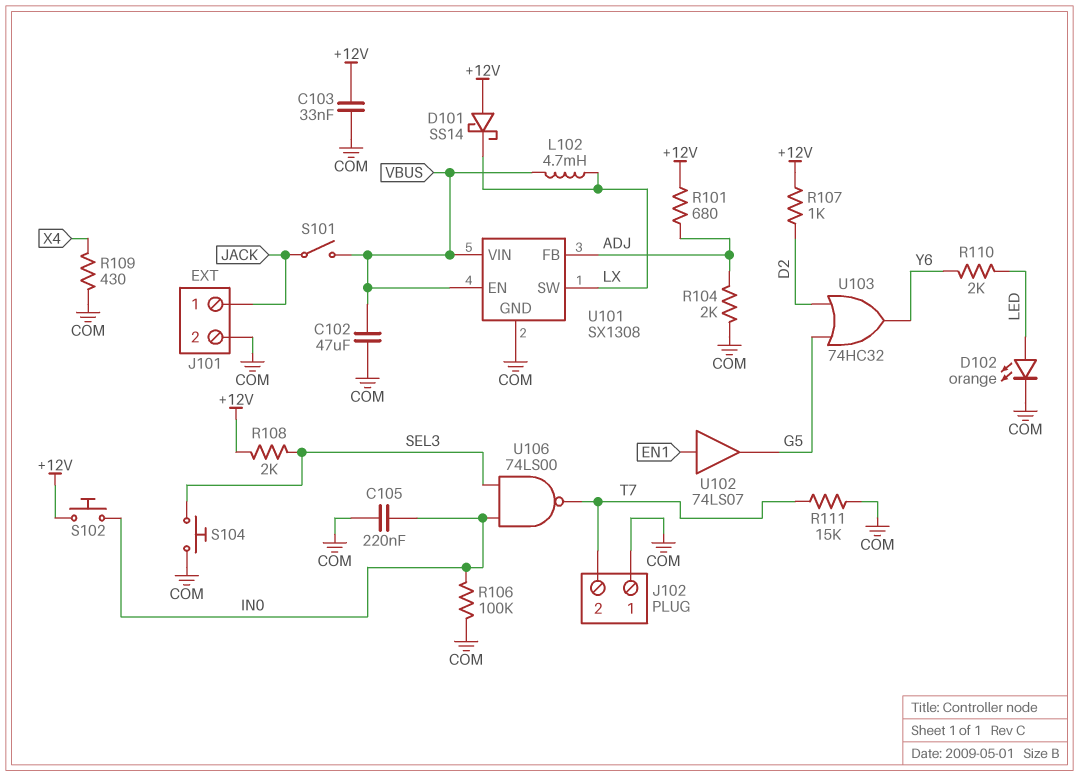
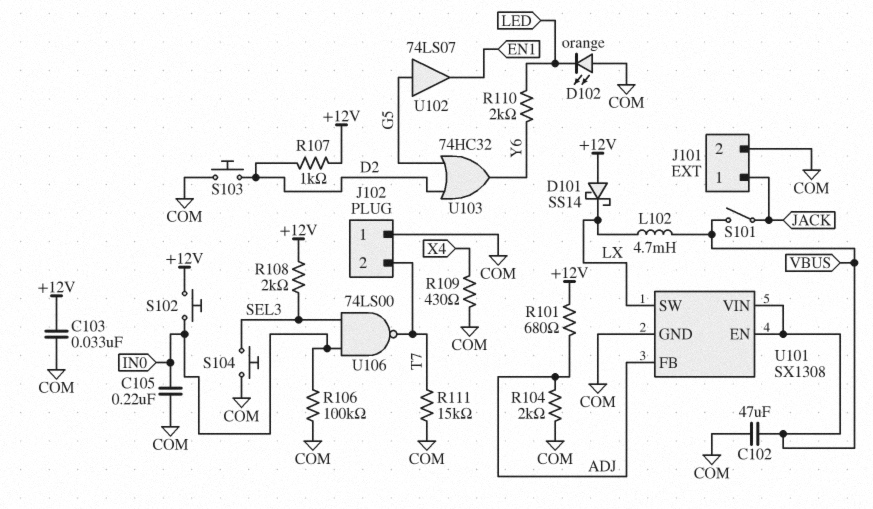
D102: LED orange (A LED, K COM) -> LED orange (A COM, K LED)
S103: none -> button (COM, D2)
U102: buffer 74LS07 (in EN1, out G5) -> buffer 74LS07 (in G5, out EN1)

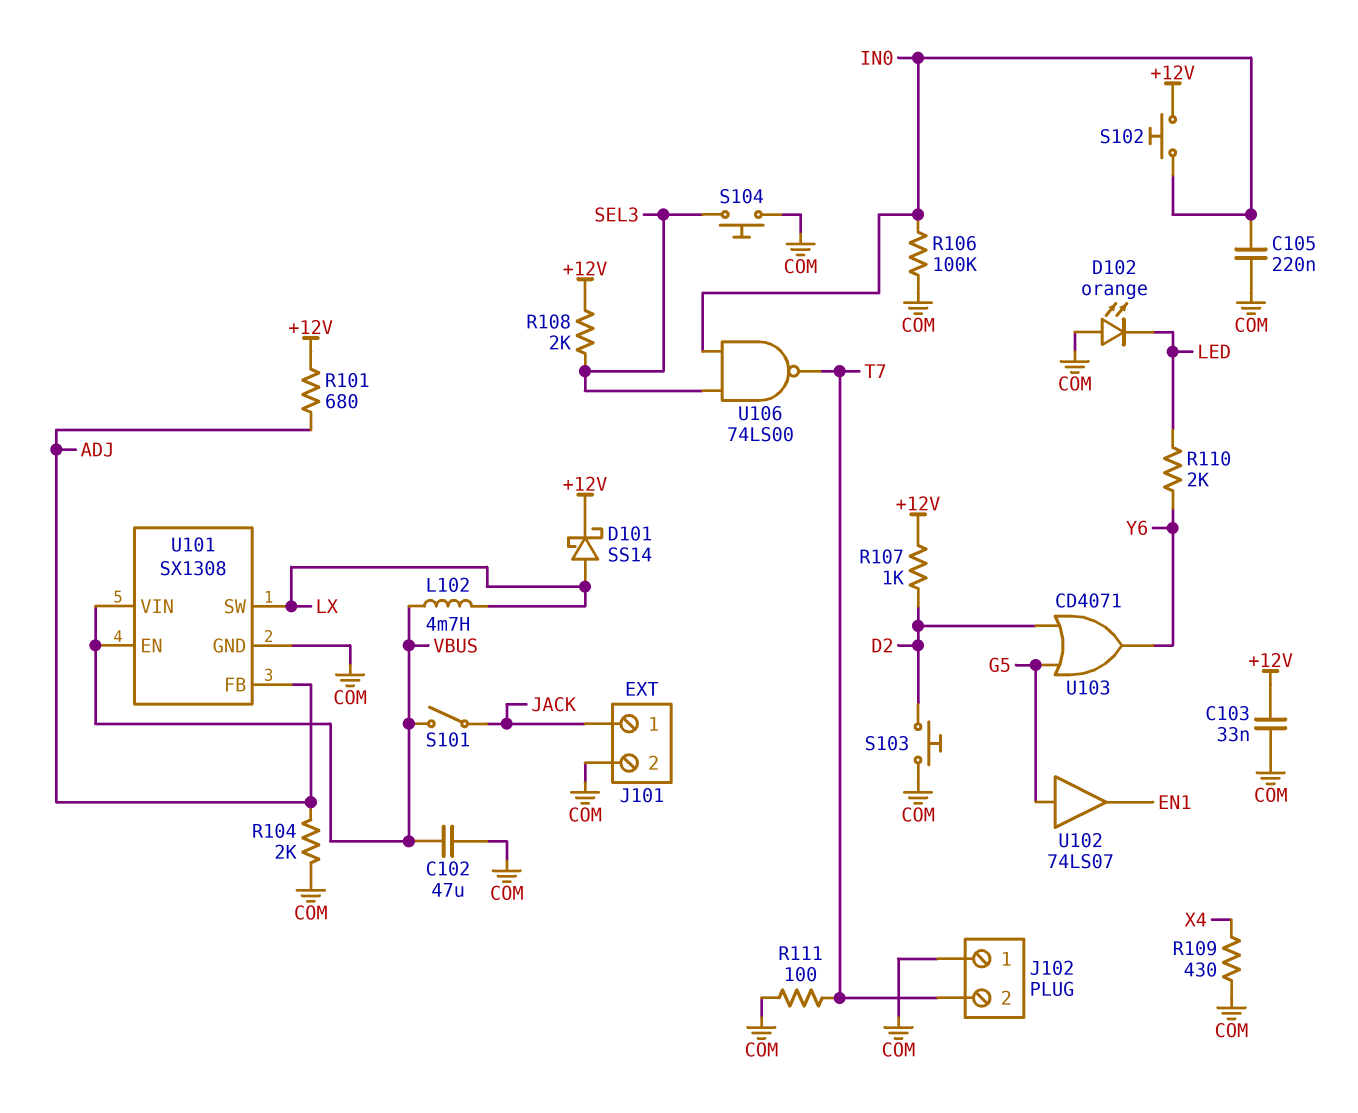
D101: schottky SS14 (A +12V, K LX) -> schottky SS14 (A LX, K +12V)
R111: 15k (COM, T7) -> 100 (COM, T7)
U103: OR 74HC32 (in D2, in G5, out Y6) -> OR CD4071 (in D2, in G5, out Y6)

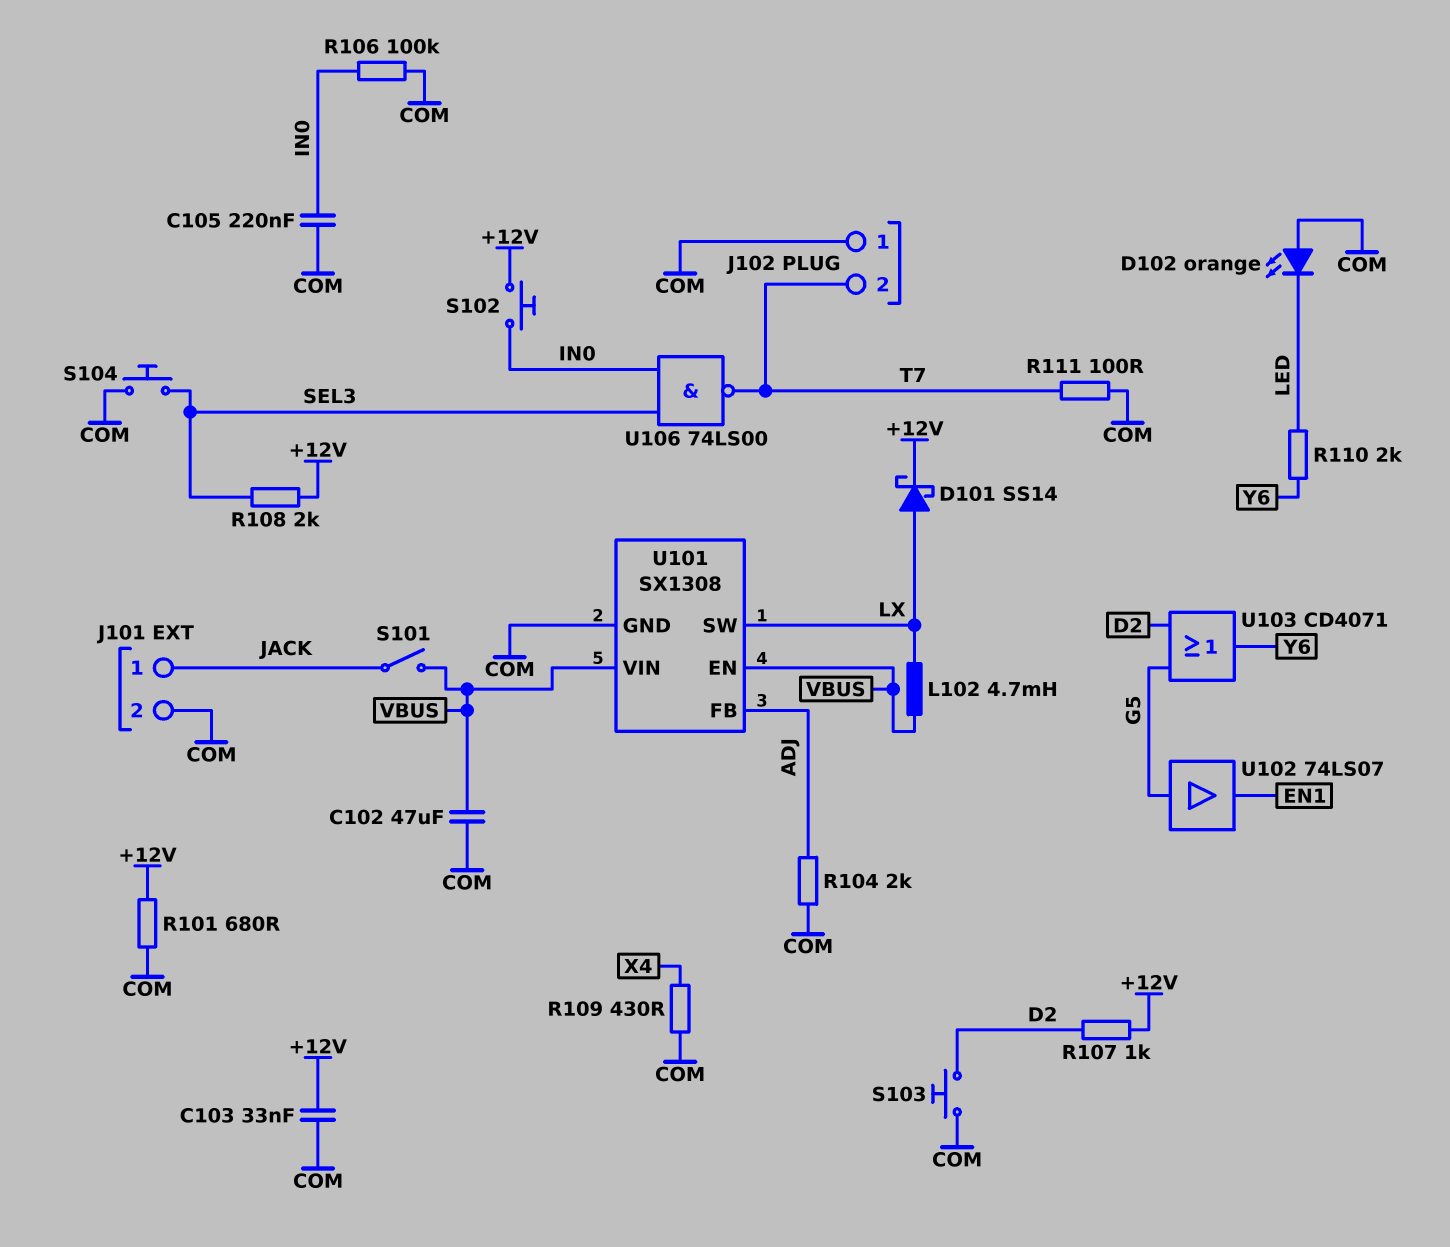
R101: 680 (+12V, ADJ) -> 680 (+12V, COM)

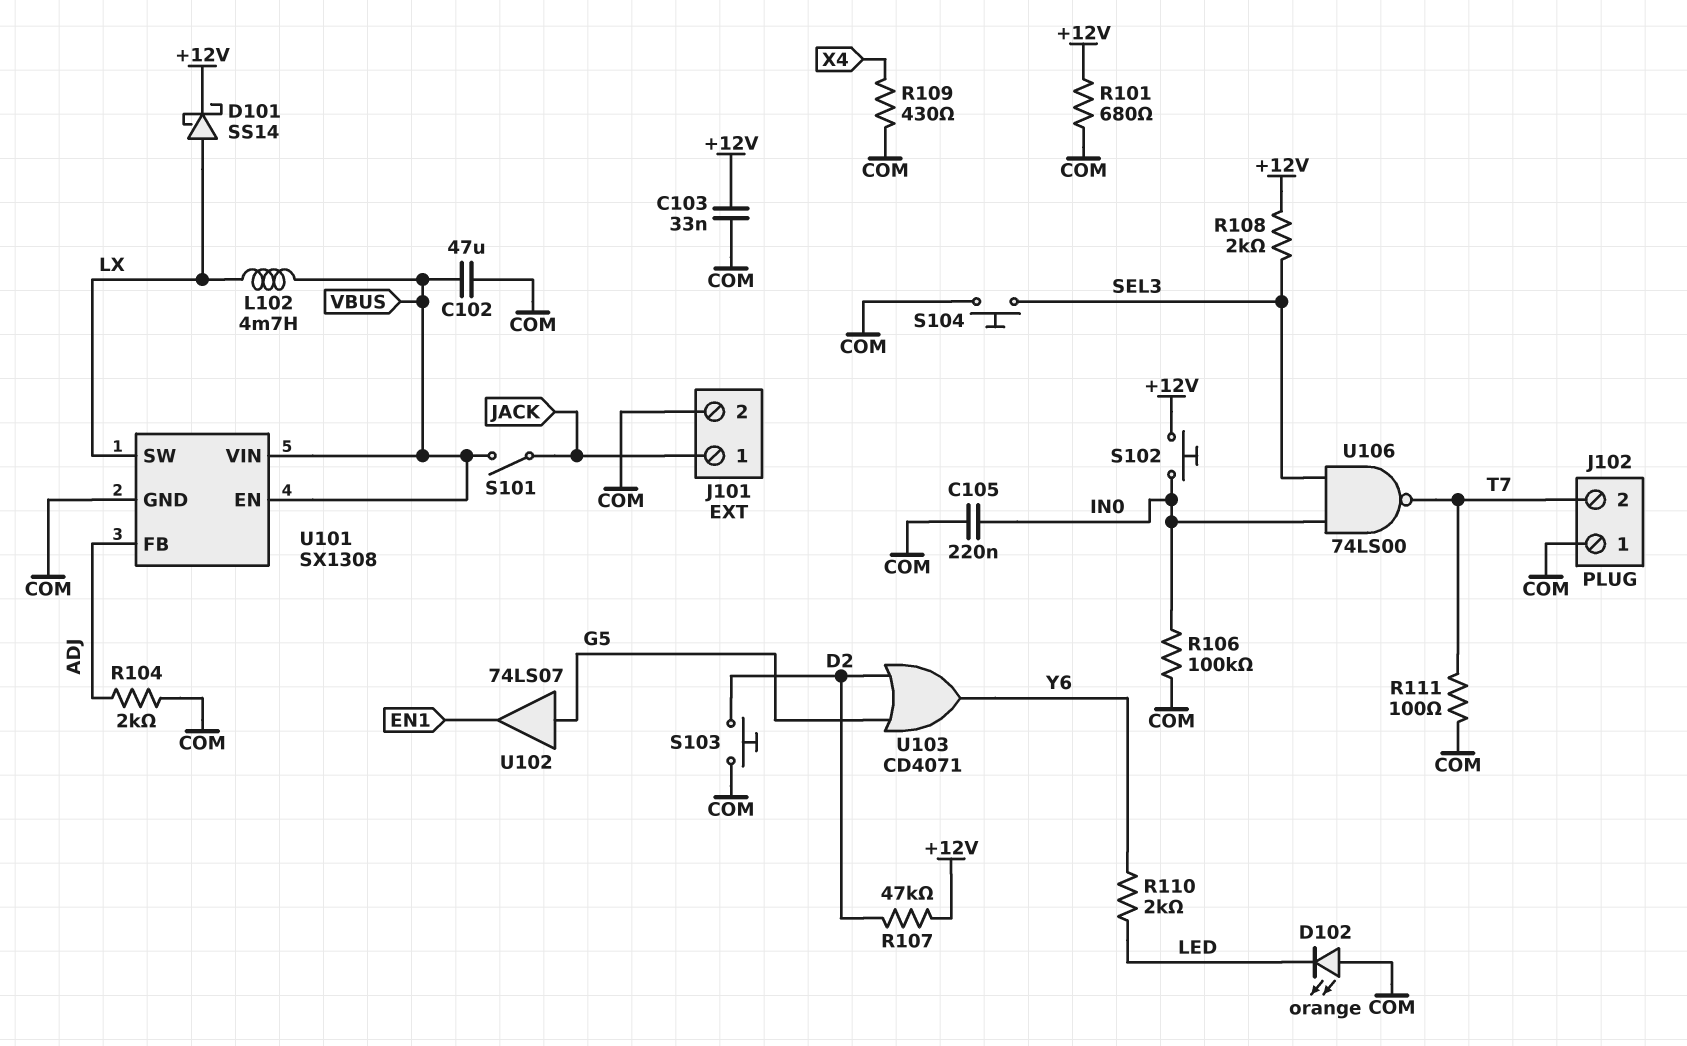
R107: 1k (+12V, D2) -> 47k (+12V, D2)

